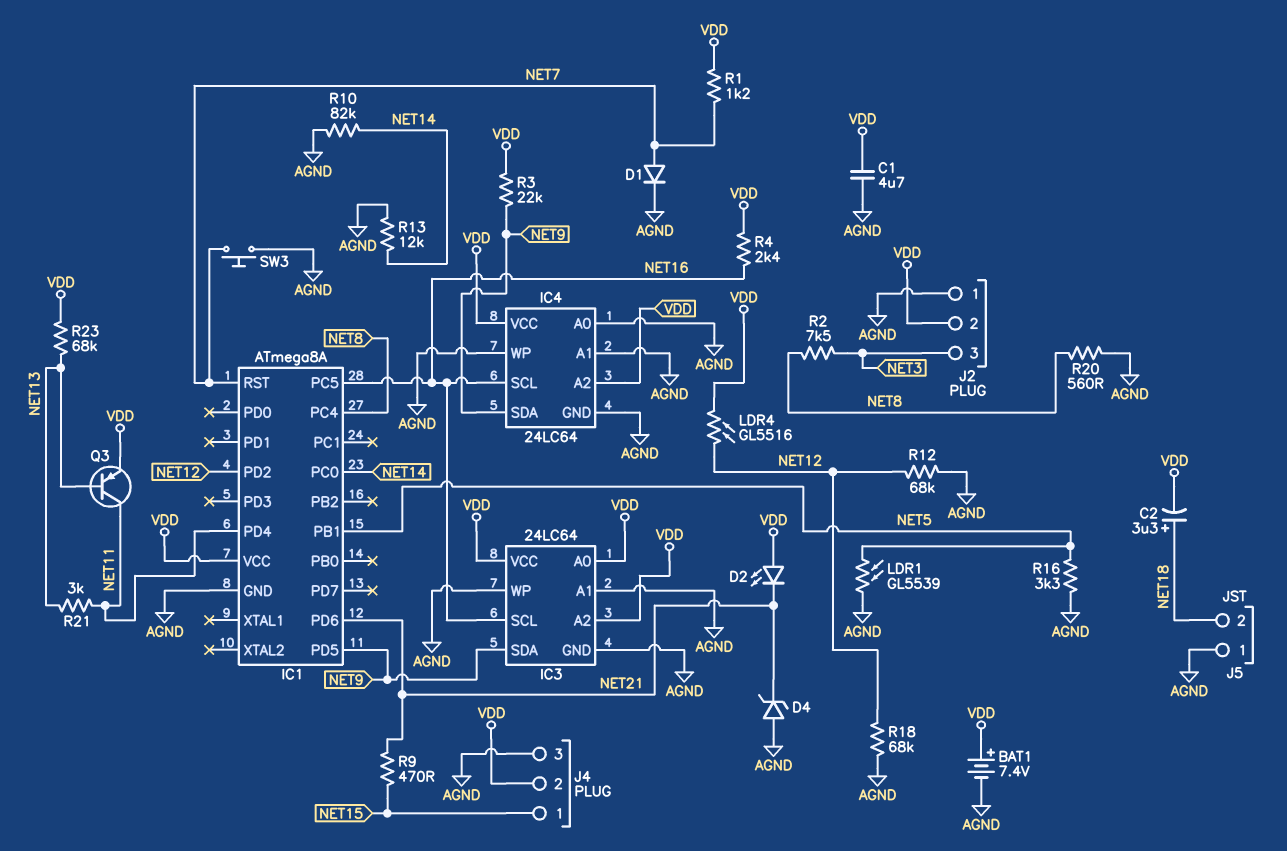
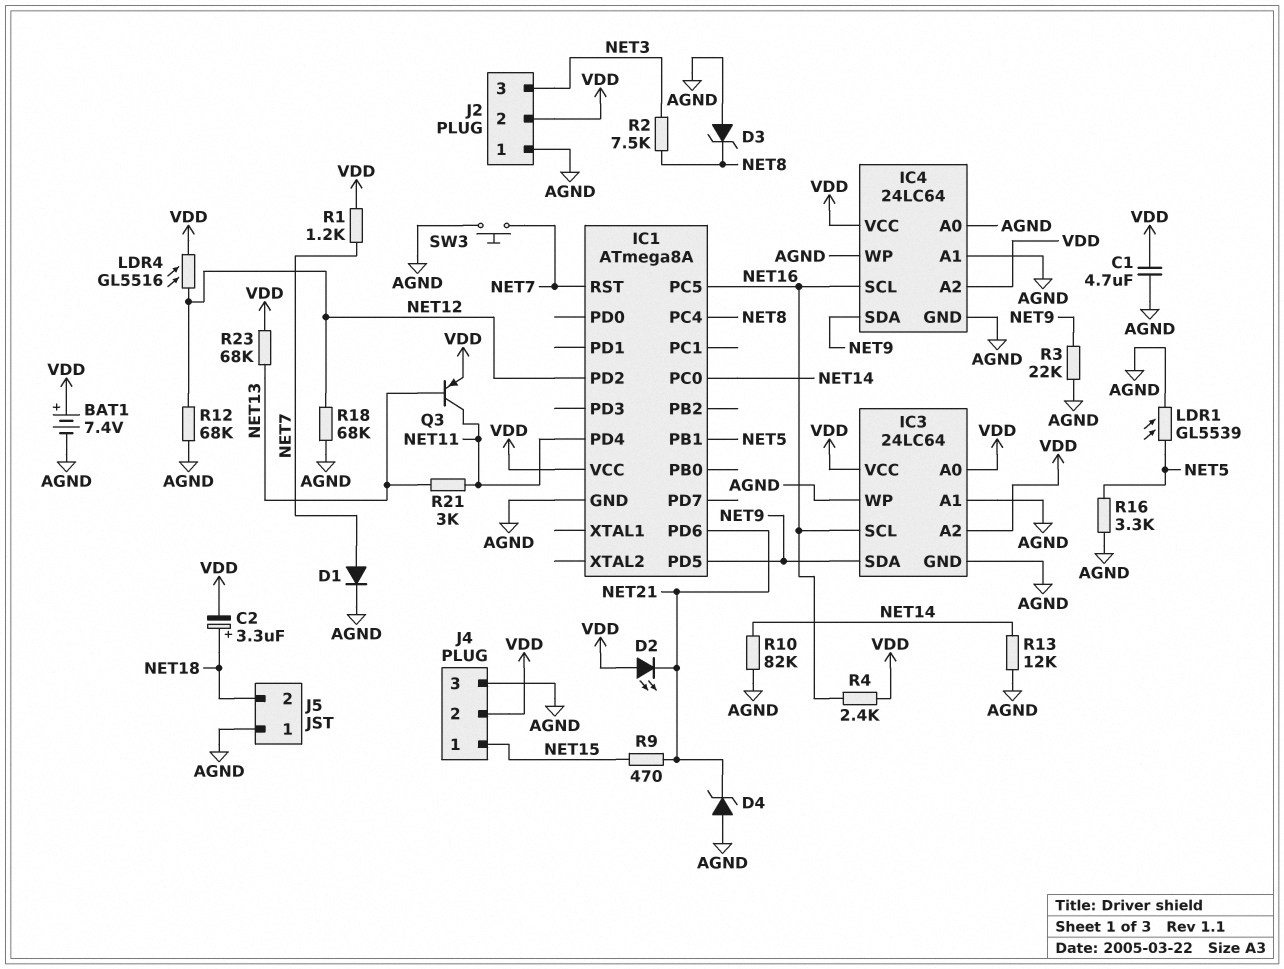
D3: none -> zener (A AGND, K NET8)
R3: 22k (NET9, VDD) -> 22k (AGND, NET9)
R20: 560 (AGND, NET8) -> none

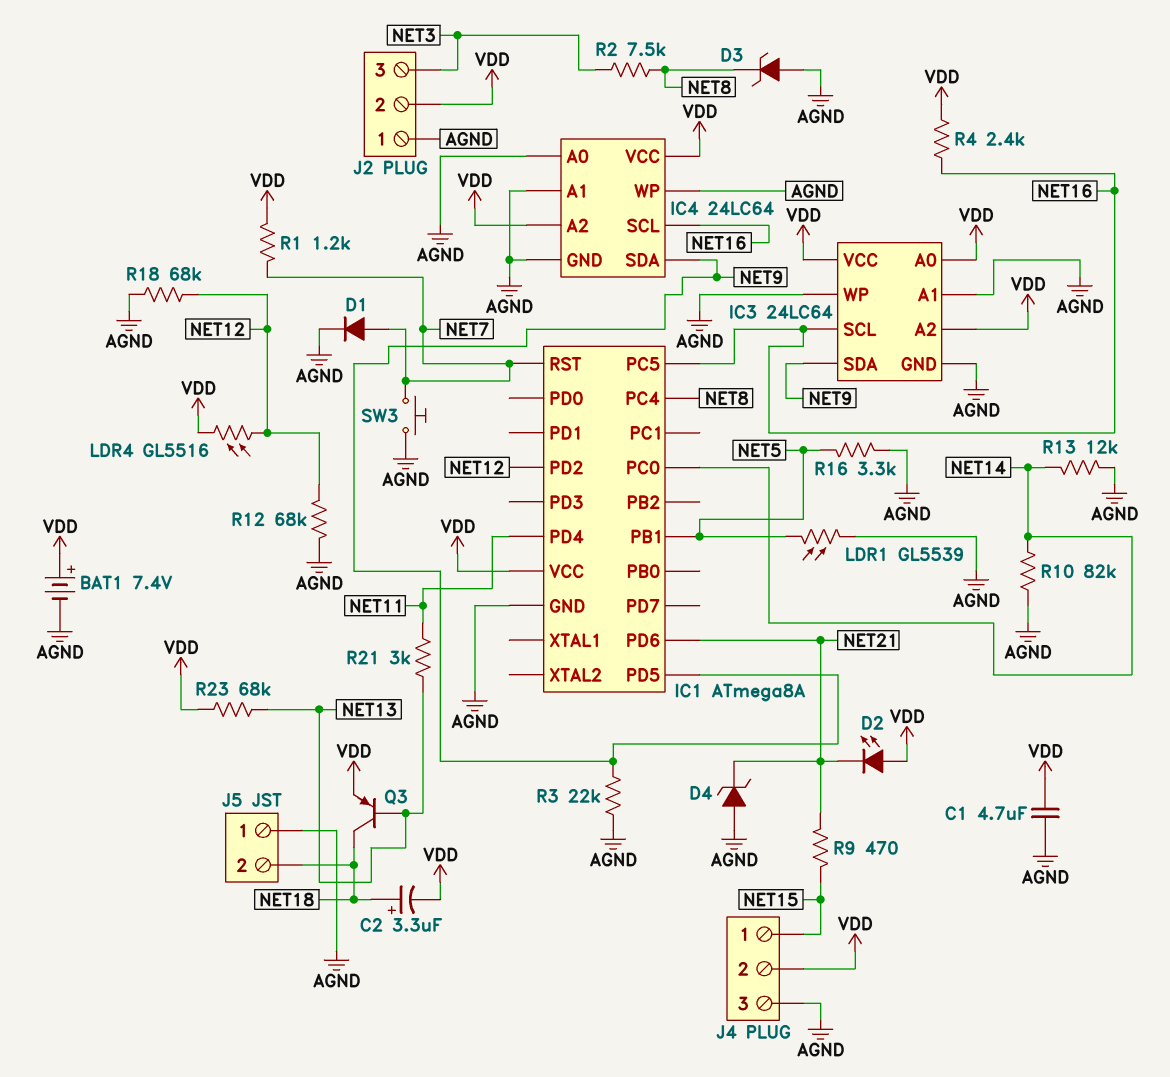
Q3: PNP (B NET13, C NET11, E VDD) -> PNP (B NET13, C NET18, E VDD)

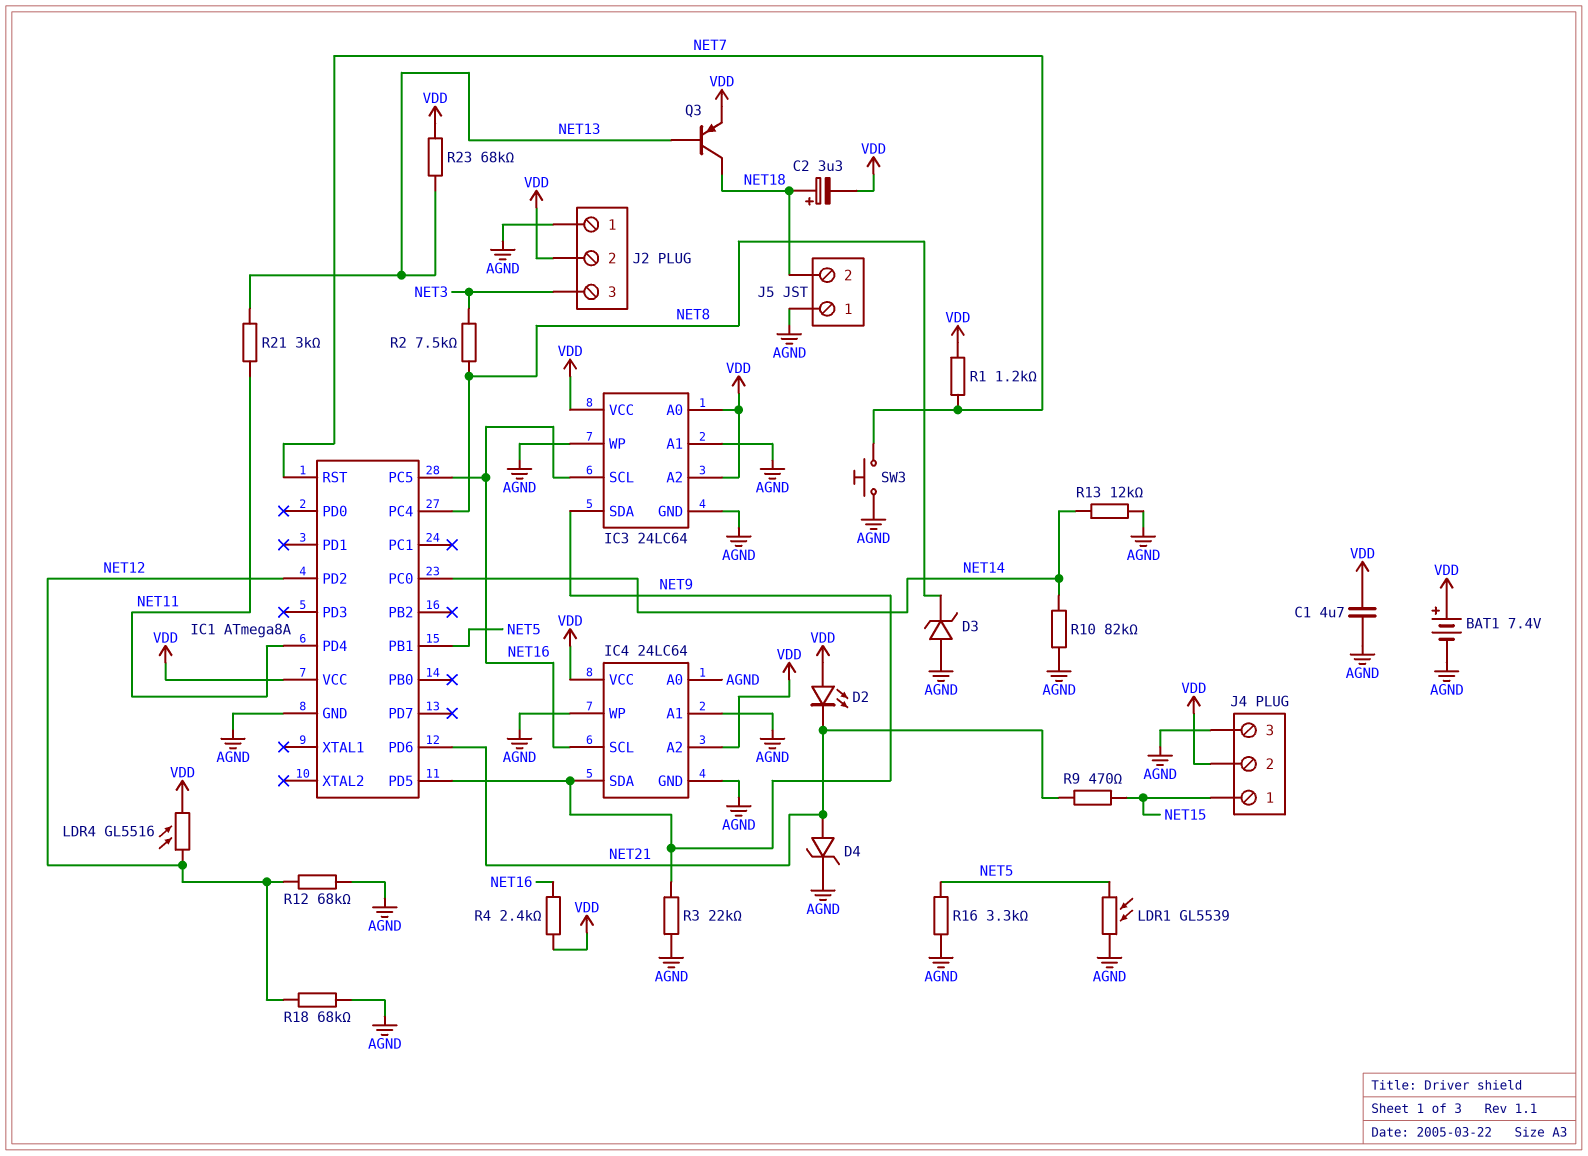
D1: diode (A NET7, K AGND) -> none
D4: zener (A AGND, K NET21) -> zener (A NET21, K AGND)

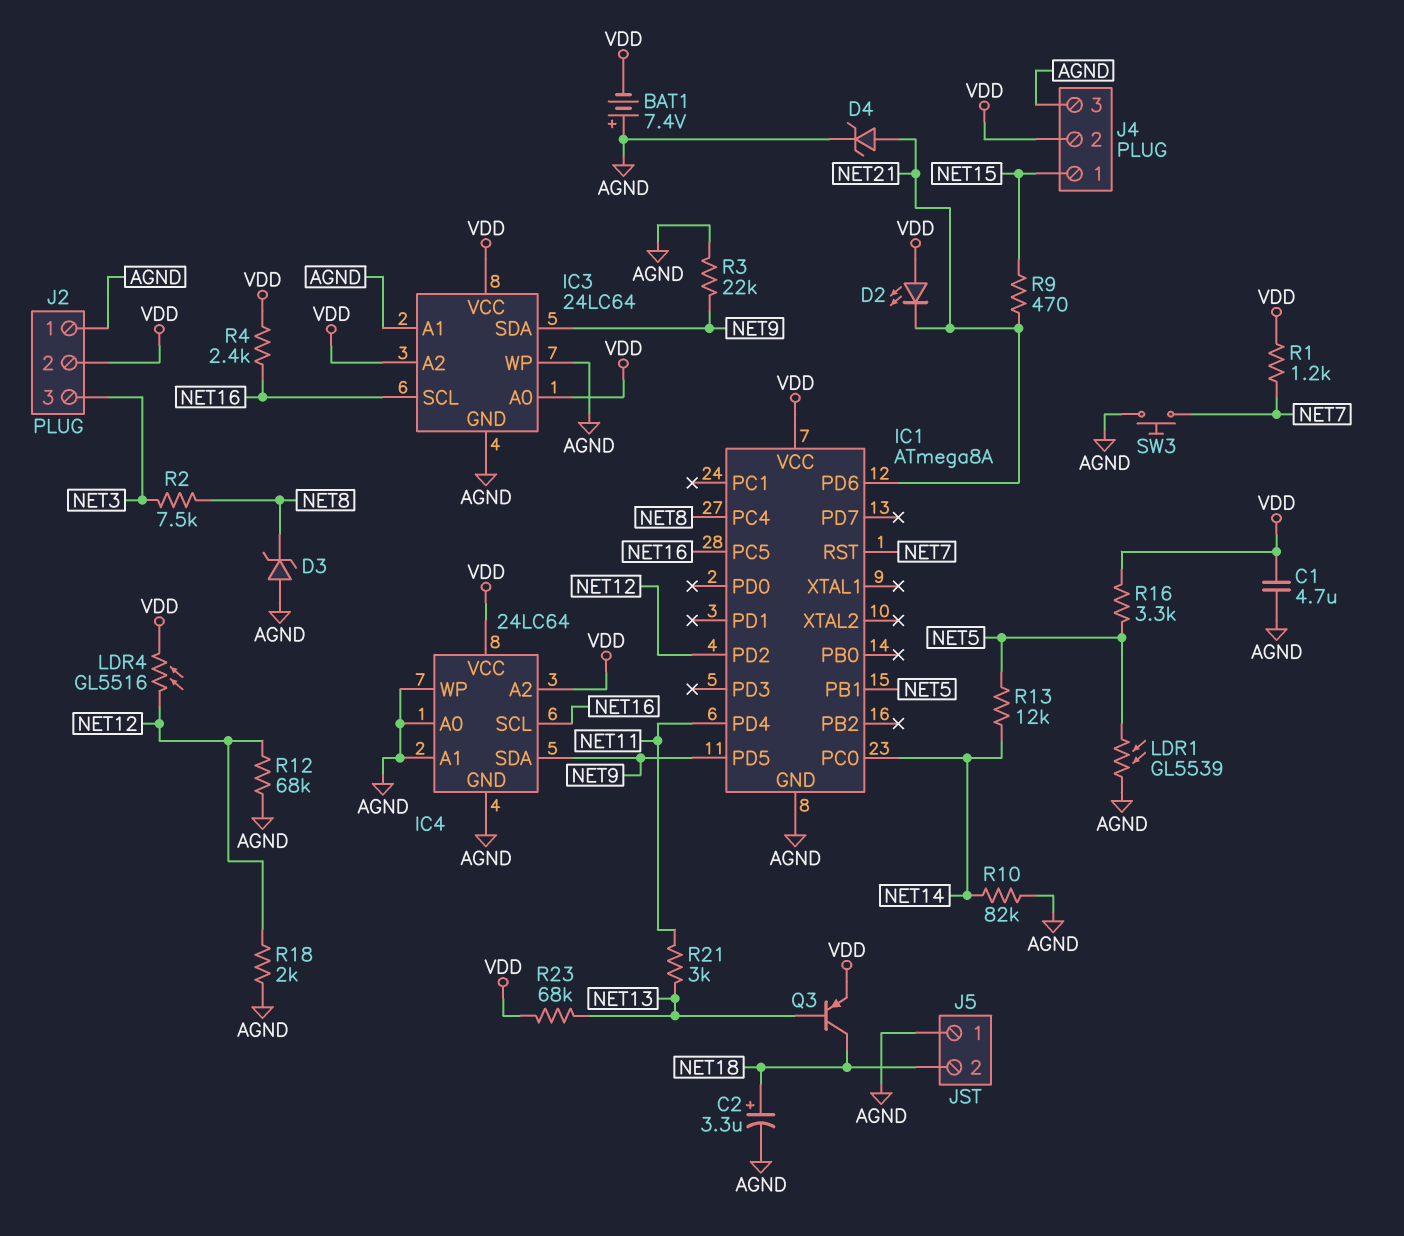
BAT1: 7.4V (plus VDD, minus AGND) -> 7.4V (plus AGND, minus VDD)
C2: 3.3uF (plus NET18, minus VDD) -> 3.3uF (plus NET18, minus AGND)
R13: 12k (AGND, NET14) -> 12k (NET5, NET14)
R16: 3.3k (AGND, NET5) -> 3.3k (NET5, VDD)
R18: 68k (AGND, NET12) -> 2k (AGND, NET12)

